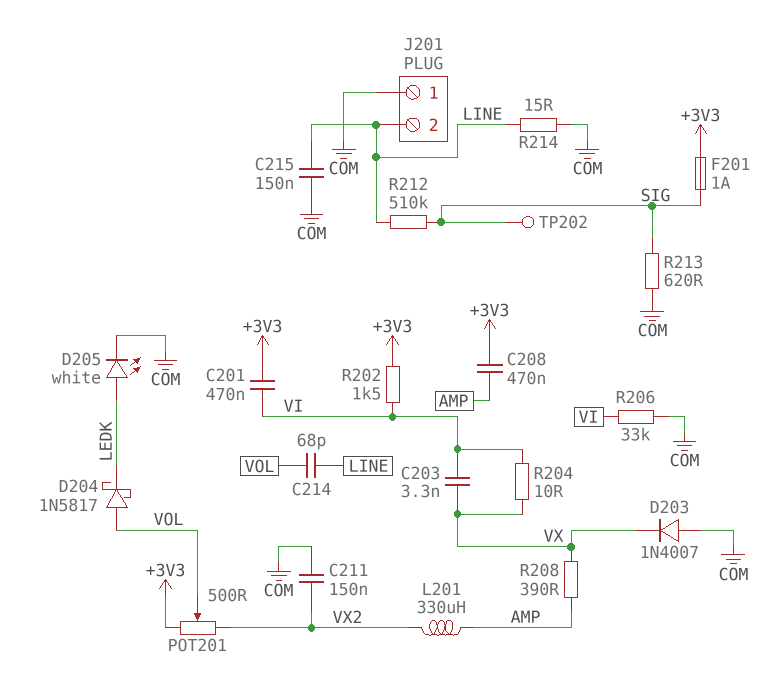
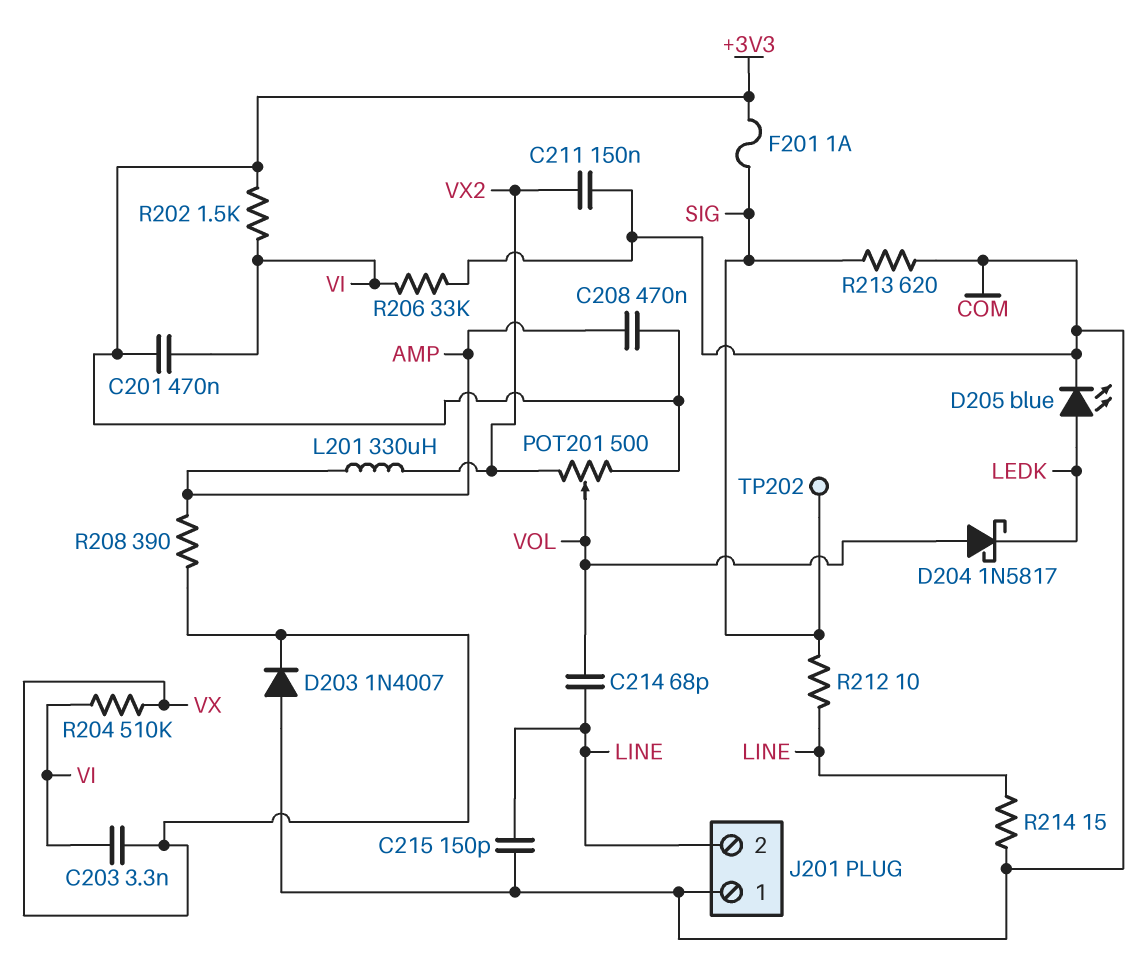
C215: 150nF (COM, LINE) -> 150pF (COM, LINE)
D205: LED white (A LEDK, K COM) -> LED blue (A LEDK, K COM)
R204: 10 (VI, VX) -> 510k (VI, VX)
R212: 510k (LINE, SIG) -> 10 (LINE, SIG)

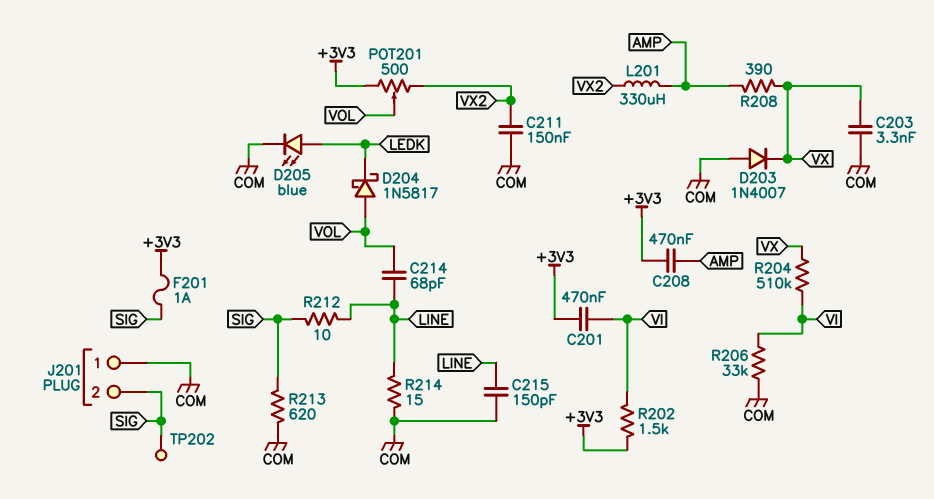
C203: 3.3nF (VI, VX) -> 3.3nF (COM, VX)
J201 pin 2: LINE -> SIG

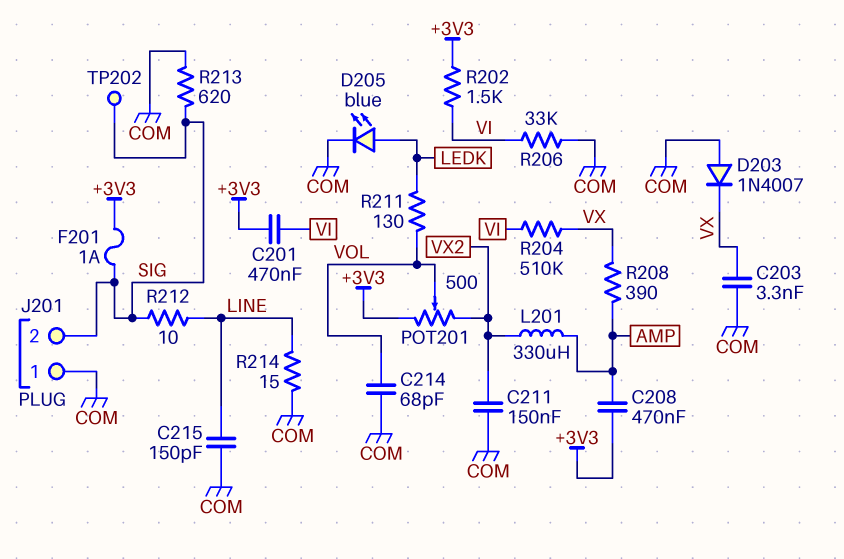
C214: 68pF (LINE, VOL) -> 68pF (COM, VOL)
D204: schottky 1N5817 (A VOL, K LEDK) -> none
R211: none -> 130 (LEDK, VOL)

